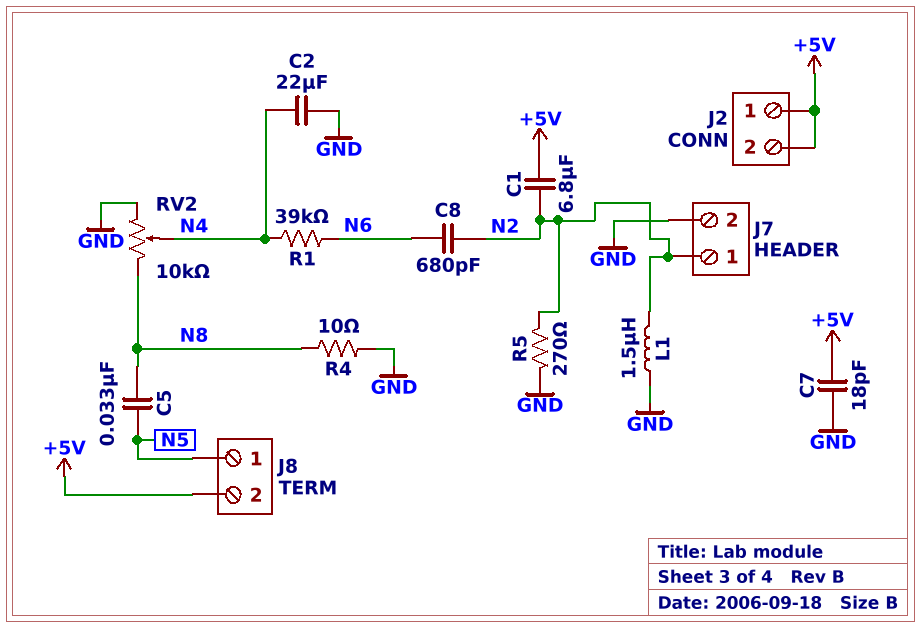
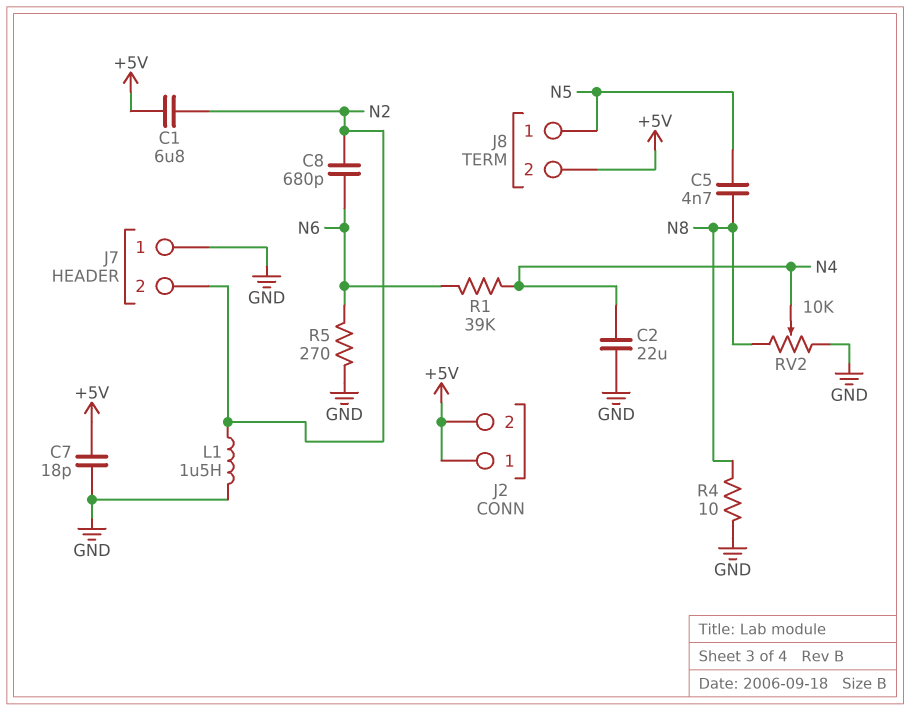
C5: 33nF (N5, N8) -> 4.7nF (N5, N8)
J7 pin 1: N2 -> GND
J7 pin 2: GND -> N2
R5: 270 (GND, N2) -> 270 (GND, N6)

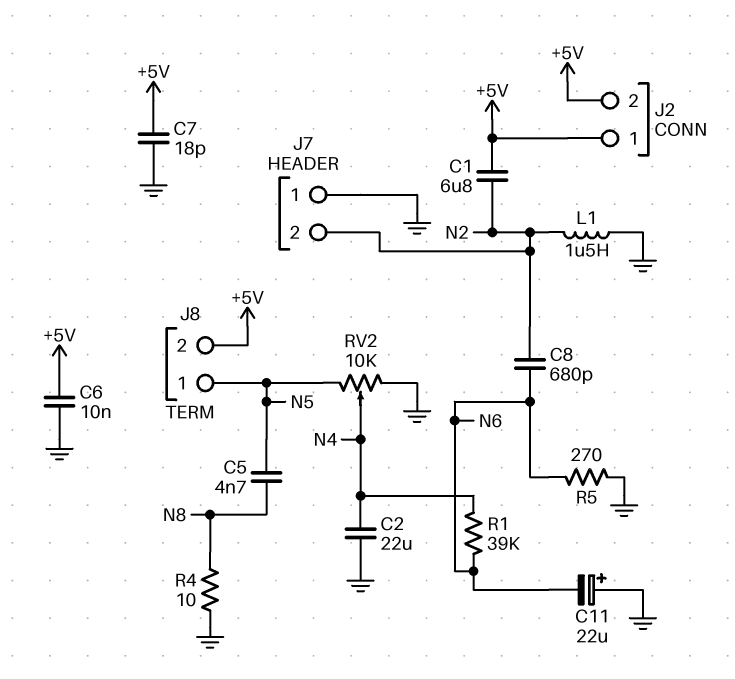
C6: none -> 10nF (+5V, GND)
C11: none -> 22uF (plus GND, minus N6)
RV2: 10k (GND, N8, wiper N4) -> 10k (GND, N5, wiper N4)

